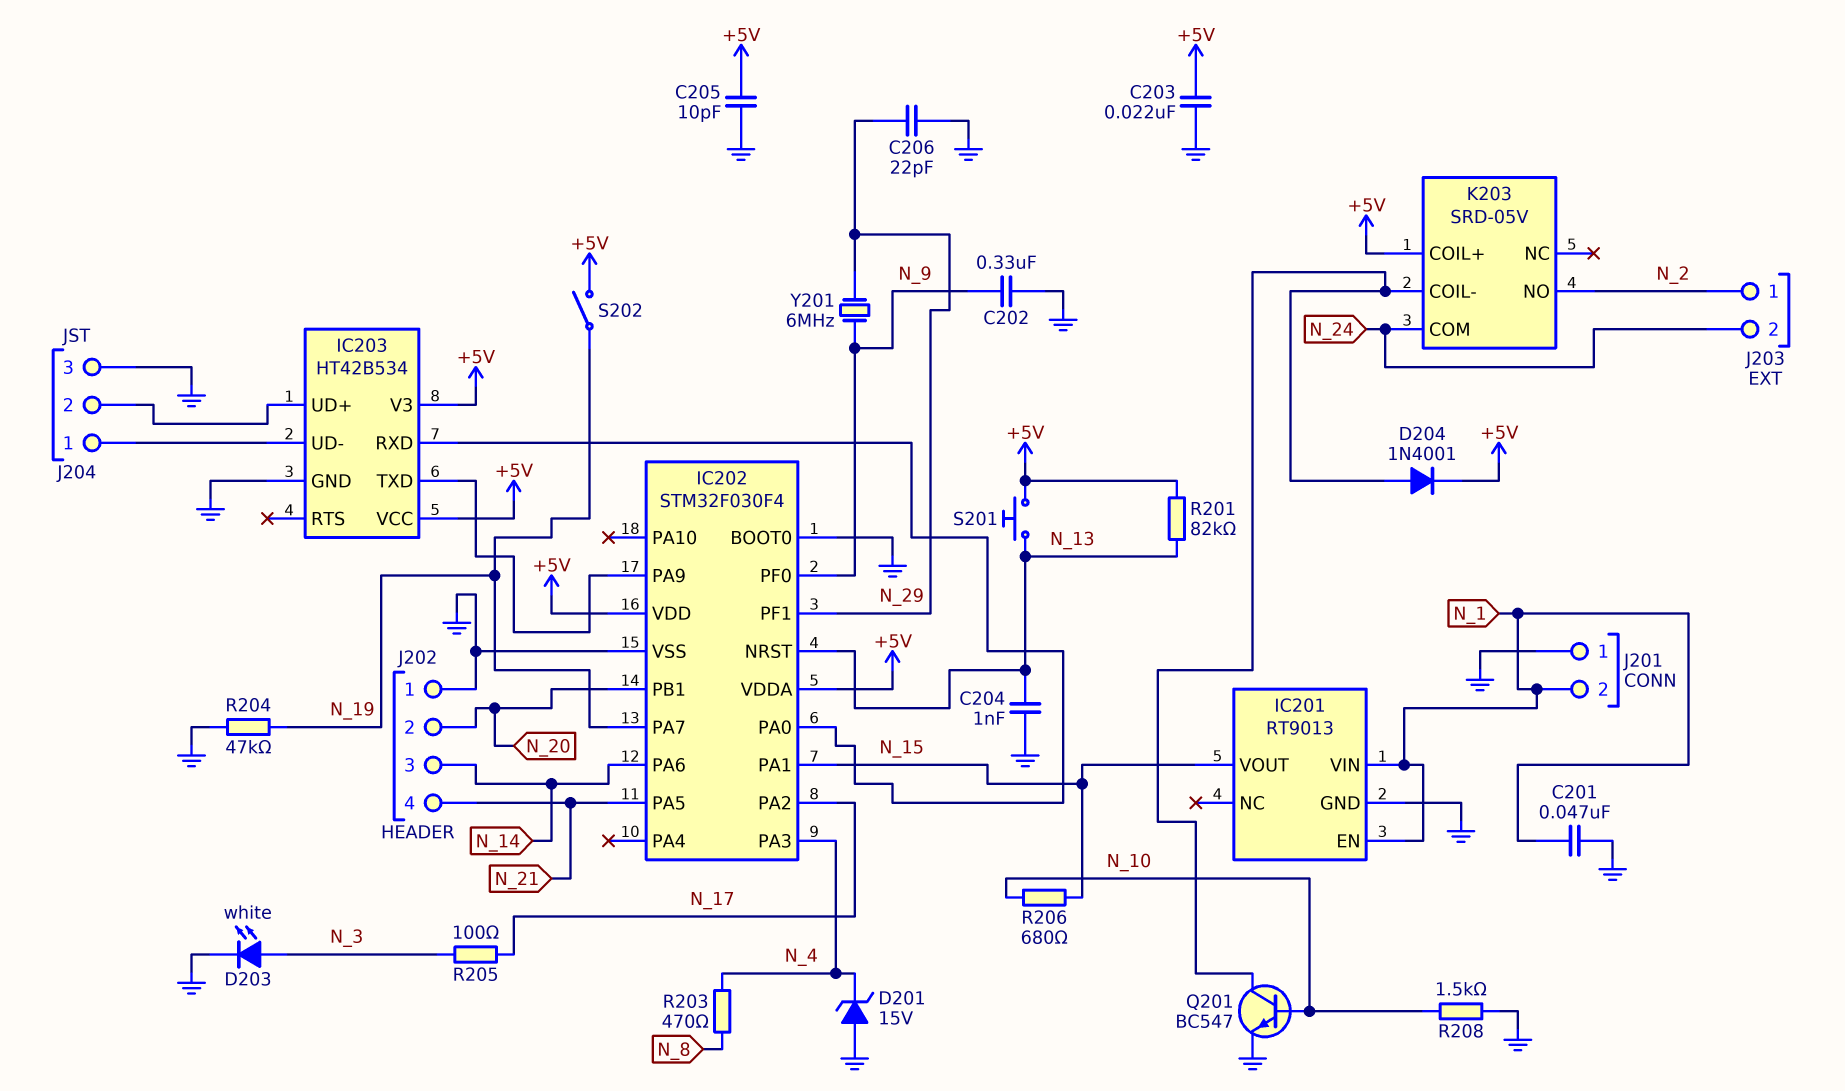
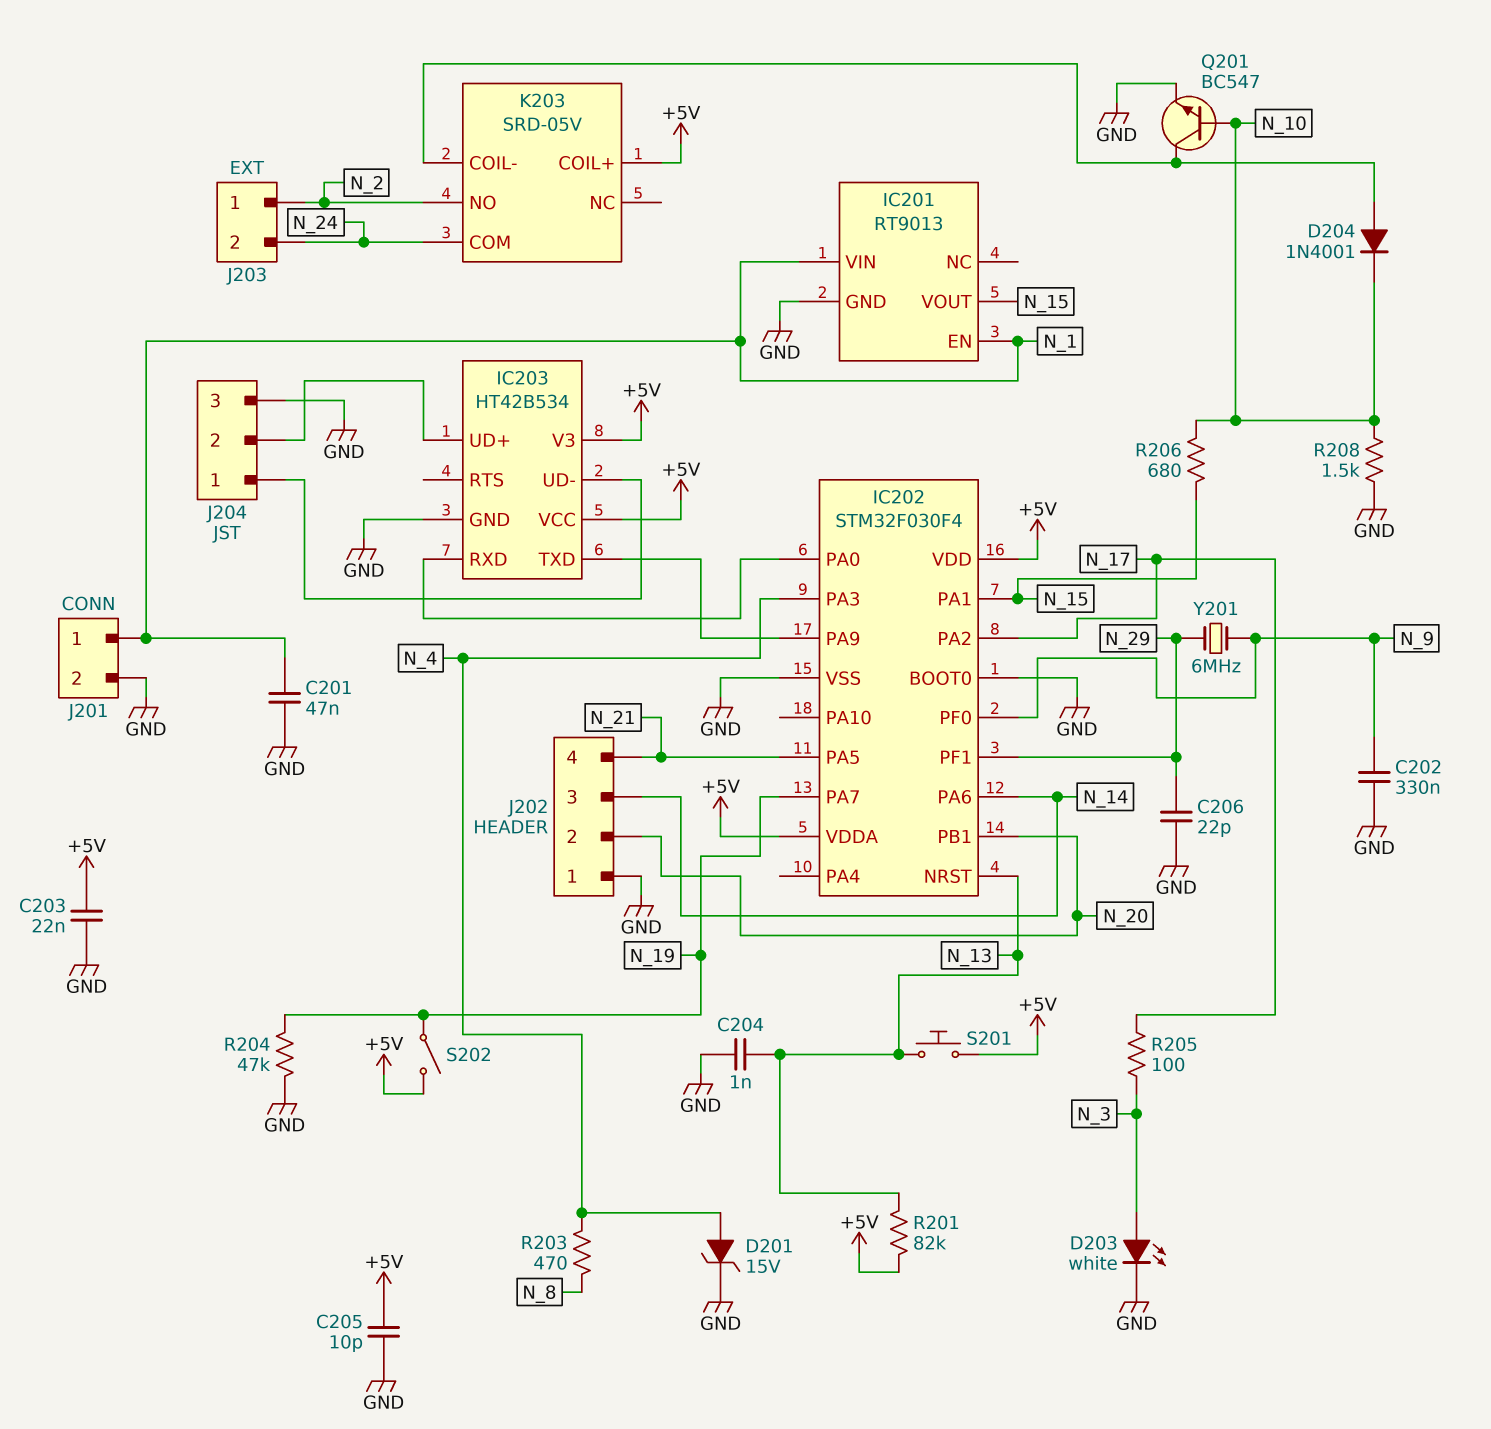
D201: zener 15V (A GND, K N_4) -> zener 15V (A N_4, K GND)
D204: diode 1N4001 (A K203/COIL-, K +5V) -> diode 1N4001 (A K203/COIL-, K N_10)
J201 pin 1: GND -> N_1
J201 pin 2: N_1 -> GND

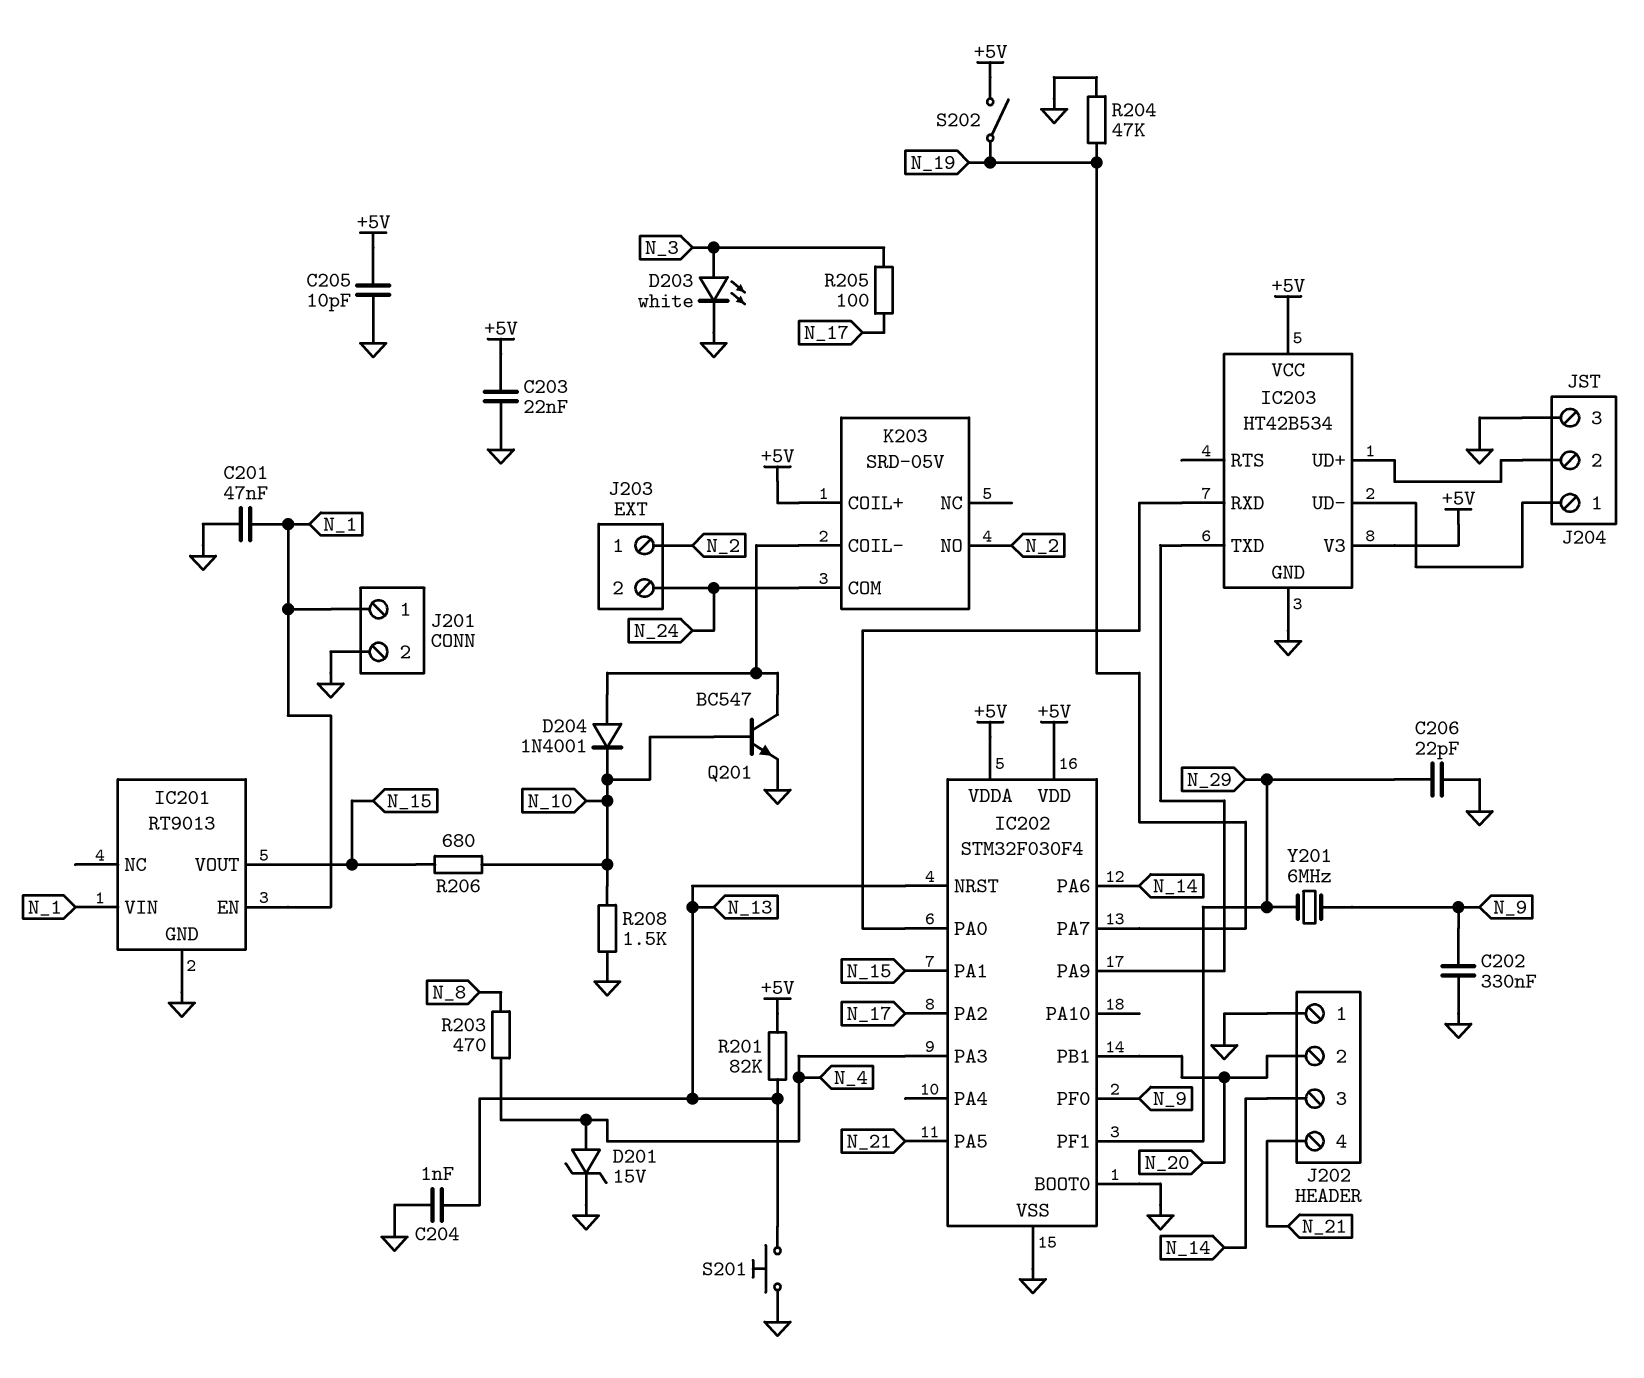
S201: button (+5V, N_13) -> button (GND, N_13)

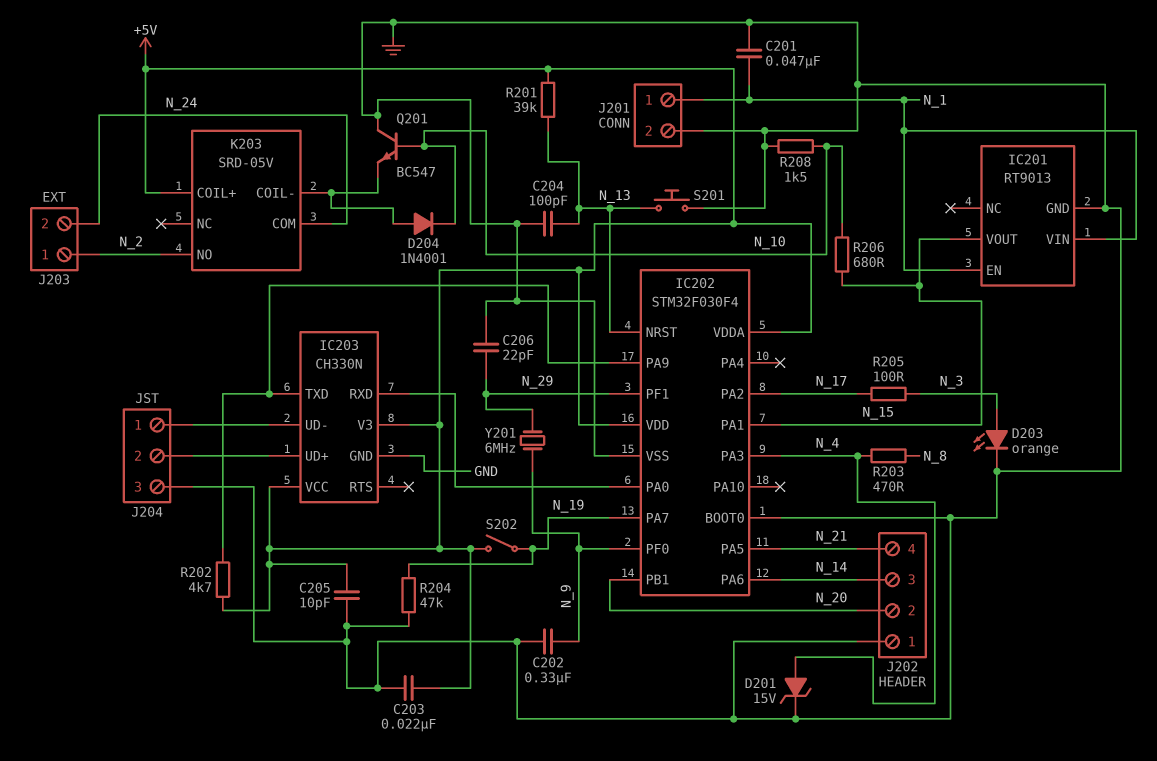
C204: 1nF (GND, N_13) -> 100pF (GND, N_13)
D203: LED white (A N_3, K GND) -> LED orange (A N_3, K GND)
IC203: HT42B534 -> CH330N
Q201: NPN BC547 (B N_10, C K203/COIL-, E GND) -> NPN BC547 (B N_10, C GND, E K203/COIL-)
R201: 82k (+5V, N_13) -> 39k (+5V, N_13)
R202: none -> 4.7k (+5V, IC202/PA9)

